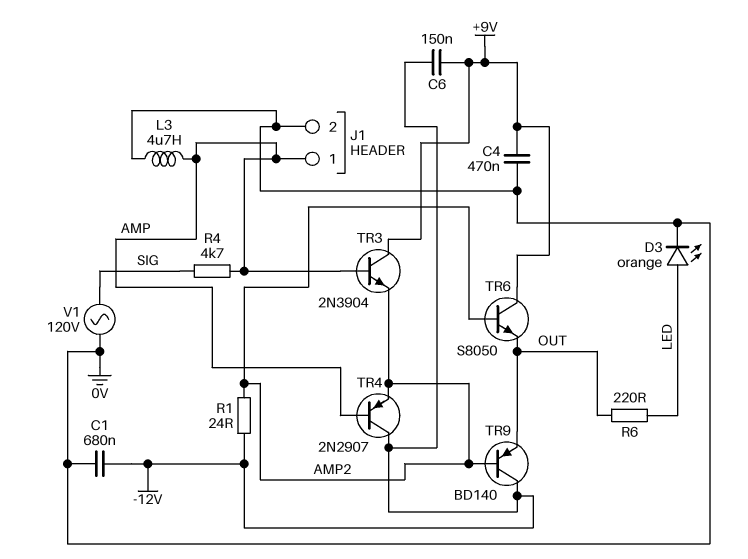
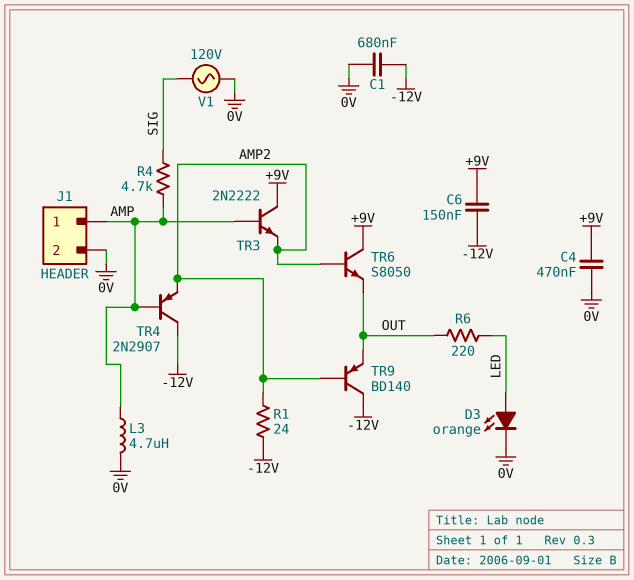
TR3: NPN 2N3904 (B AMP, C +9V, E AMP2) -> NPN 2N2222 (B AMP, C +9V, E AMP2)

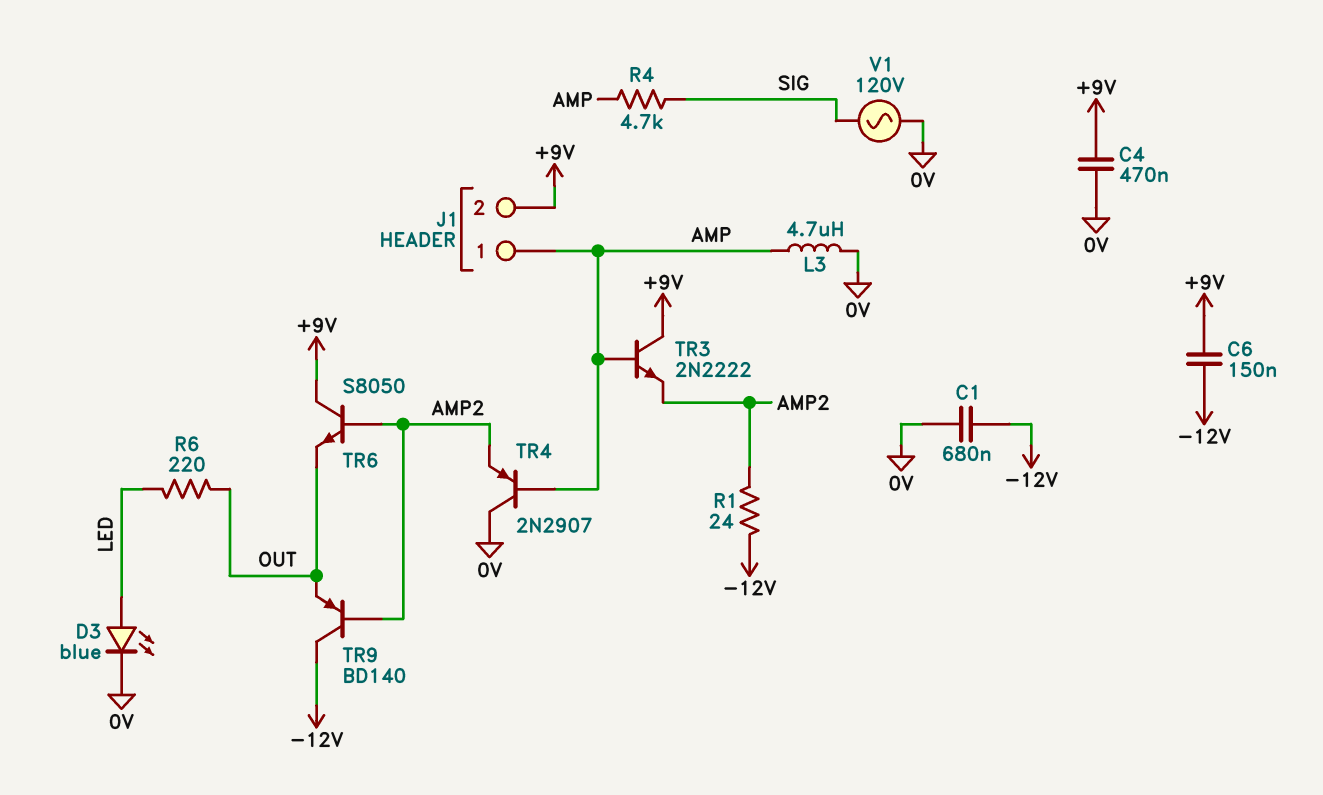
D3: LED orange (A LED, K 0V) -> LED blue (A LED, K 0V)
J1 pin 2: 0V -> +9V
TR4: PNP 2N2907 (B AMP, C -12V, E AMP2) -> PNP 2N2907 (B AMP, C 0V, E AMP2)

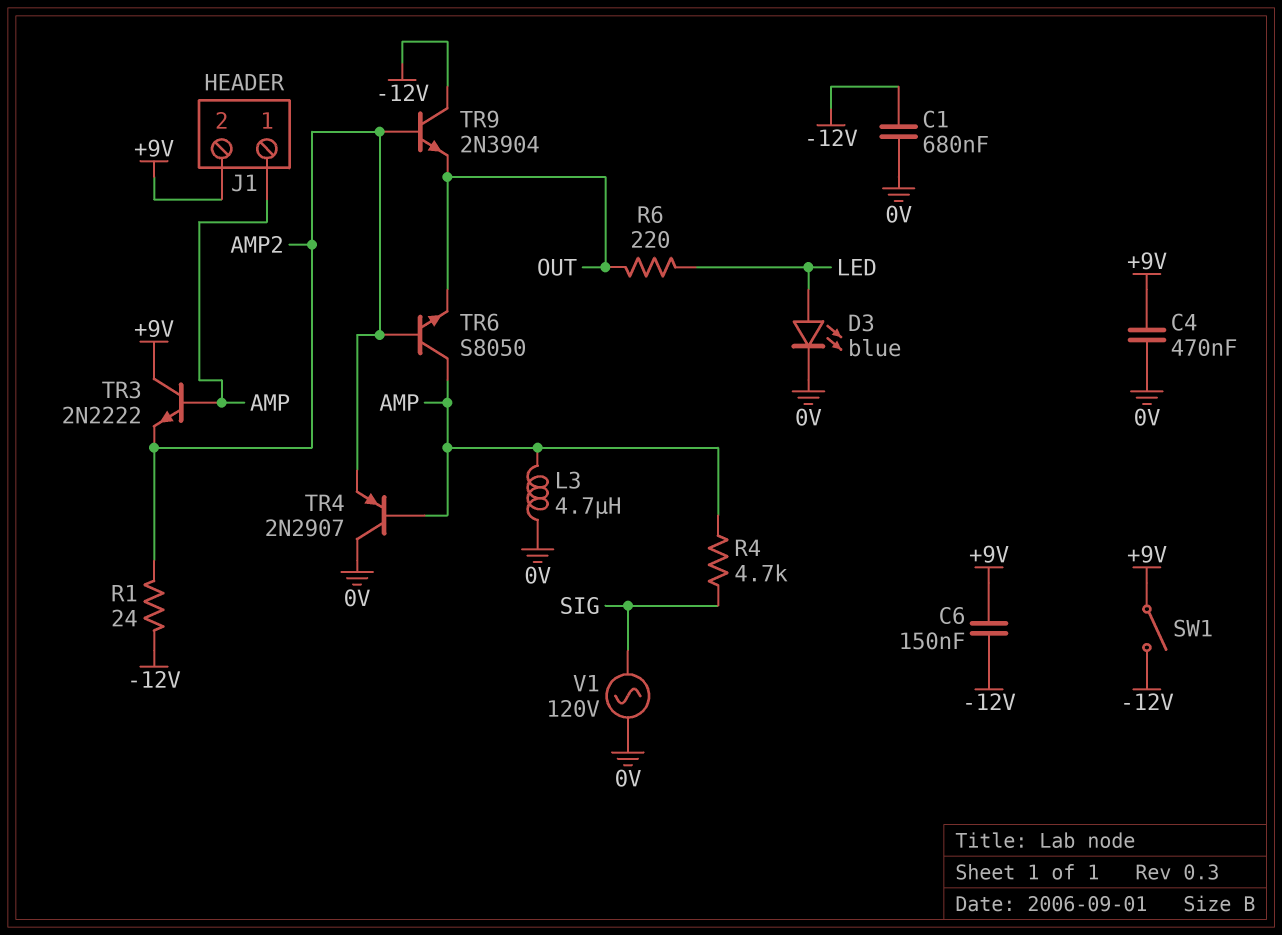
SW1: none -> switch (+9V, -12V)
TR6: NPN S8050 (B AMP2, C +9V, E OUT) -> NPN S8050 (B AMP2, C AMP, E OUT)
TR9: PNP BD140 (B AMP2, C -12V, E OUT) -> NPN 2N3904 (B AMP2, C -12V, E OUT)

